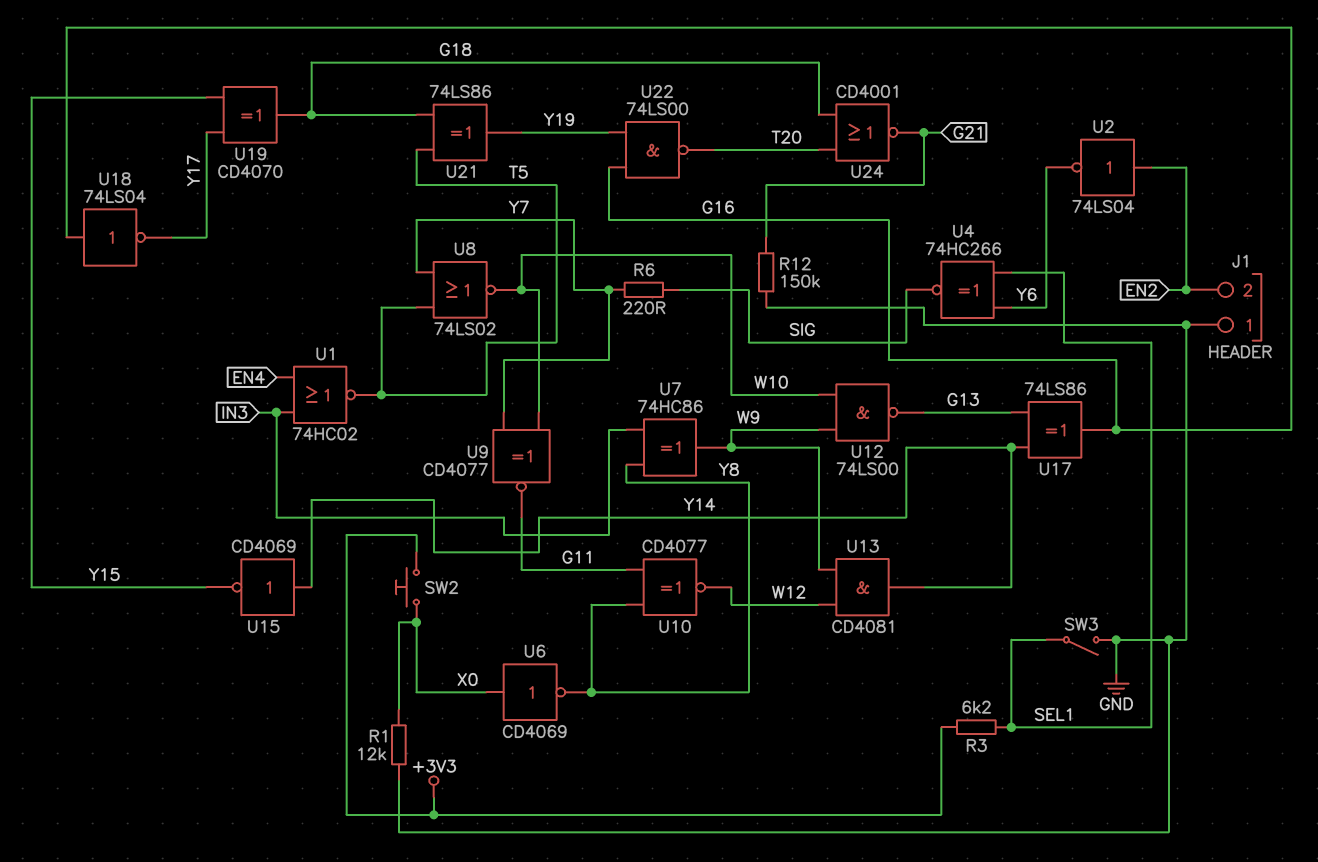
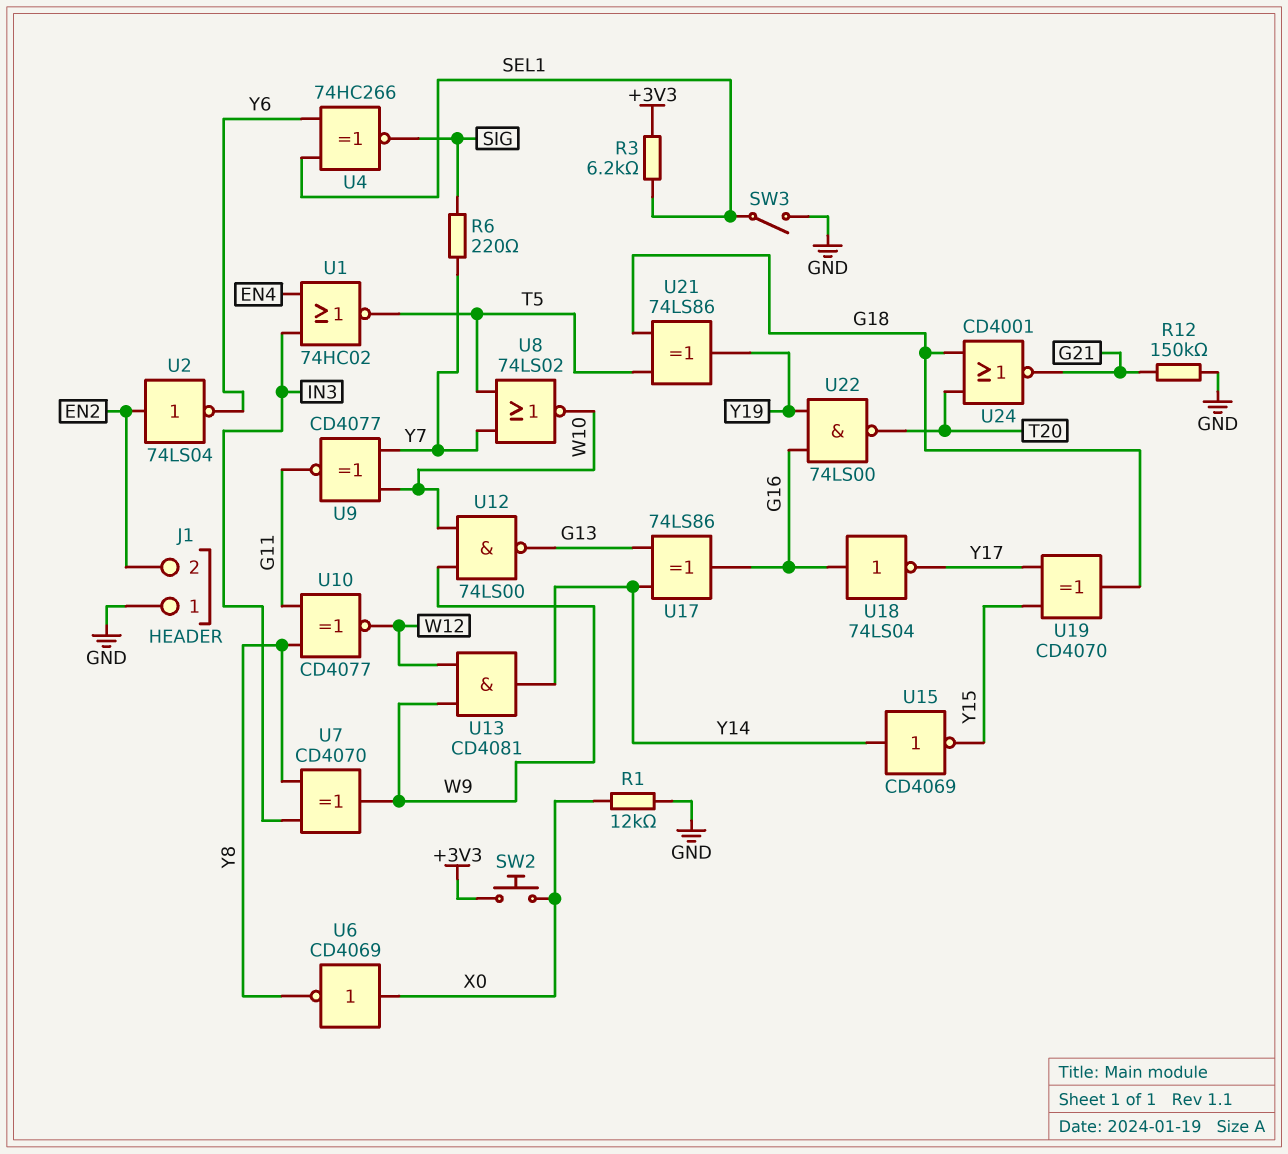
U7: XOR 74HC86 (in IN3, in Y8, out W9) -> XOR CD4070 (in IN3, in Y8, out W9)

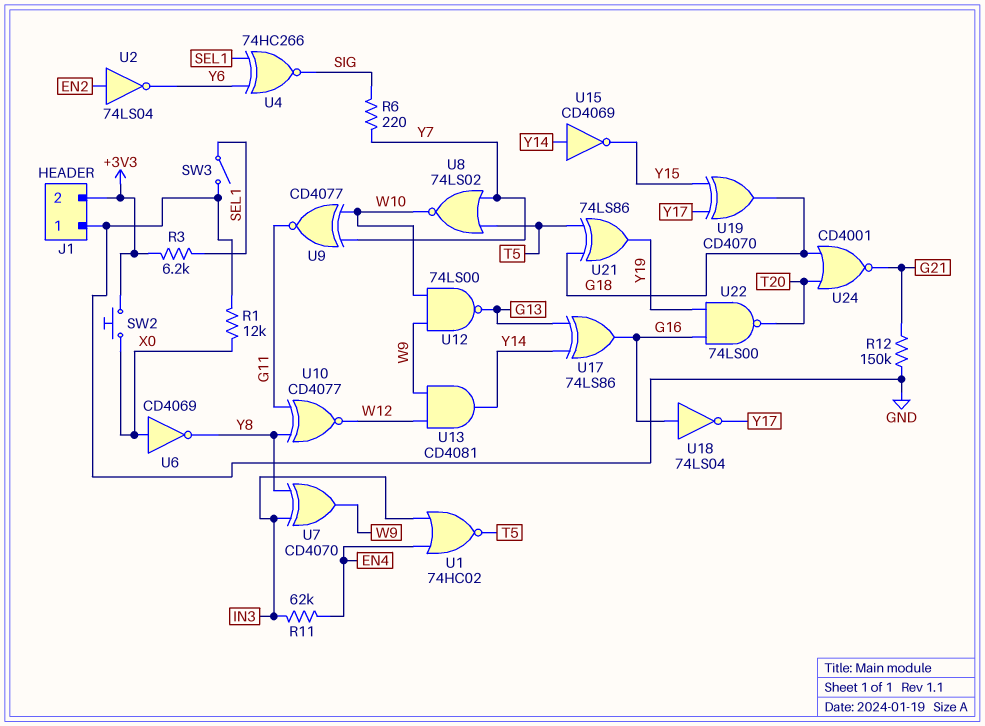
J1 pin 2: EN2 -> +3V3
R11: none -> 62k (EN4, IN3)

